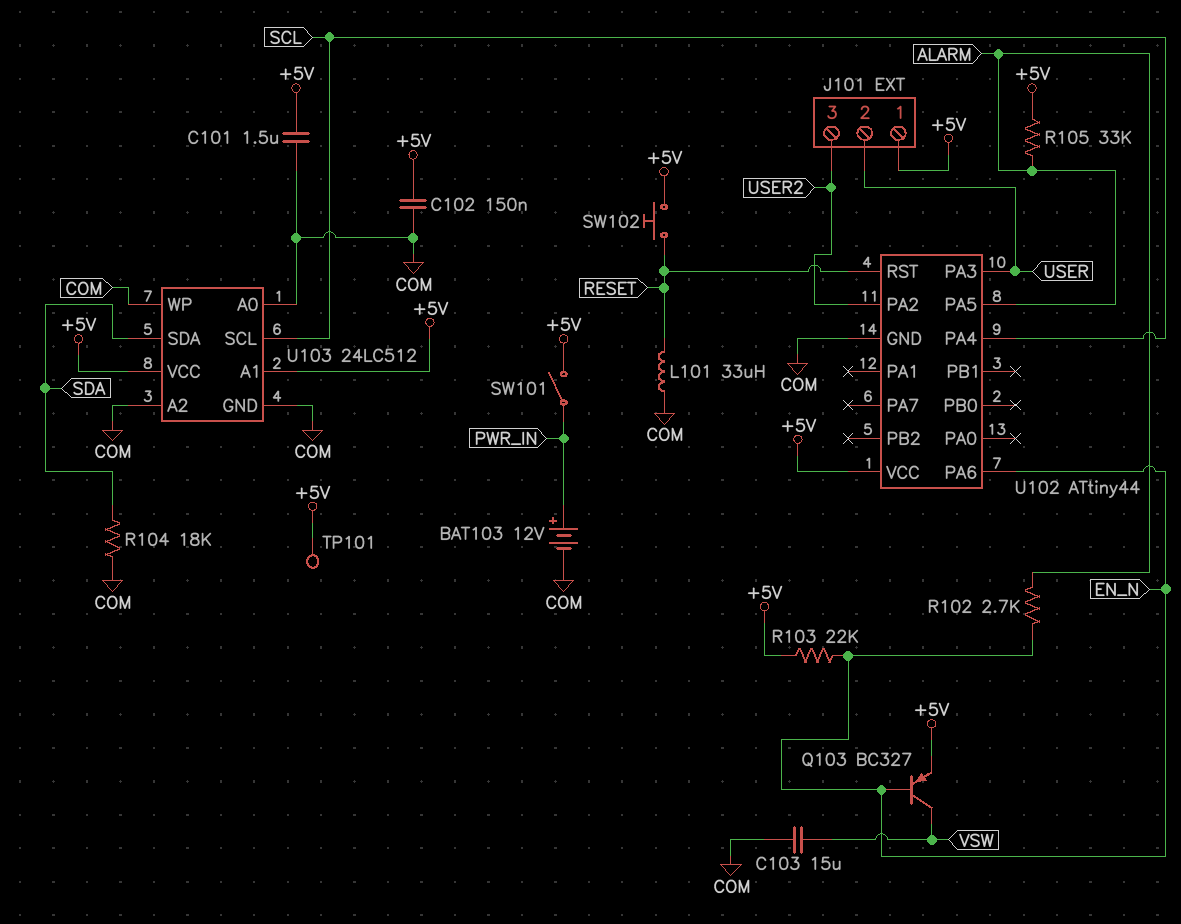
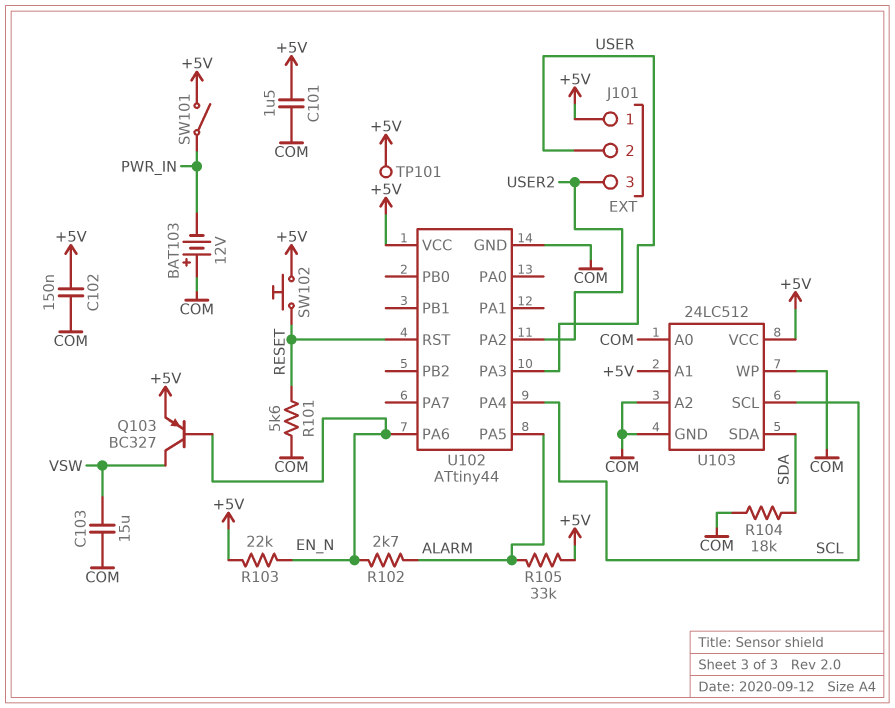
BAT103: 12V (plus PWR_IN, minus COM) -> 12V (plus COM, minus PWR_IN)
L101: 33uH (COM, RESET) -> none
R101: none -> 5.6k (COM, RESET)

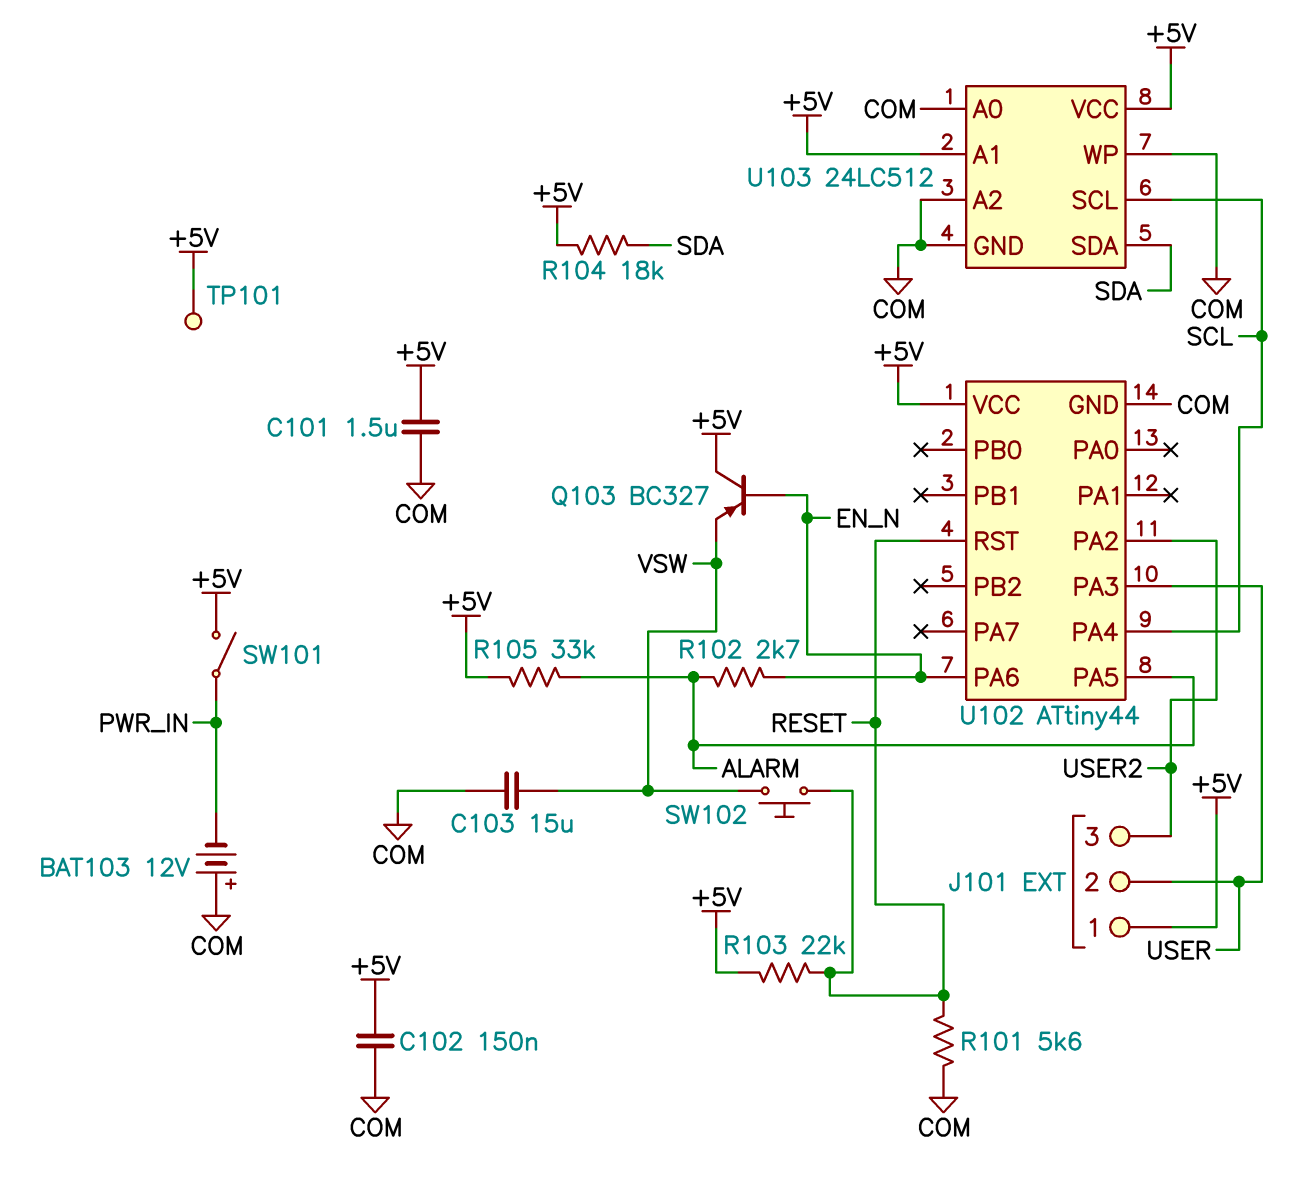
Q103: PNP BC327 (B EN_N, C VSW, E +5V) -> PNP BC327 (B EN_N, C +5V, E VSW)
R103: 22k (+5V, EN_N) -> 22k (+5V, RESET)
R104: 18k (COM, SDA) -> 18k (+5V, SDA)
SW102: button (+5V, RESET) -> button (RESET, VSW)

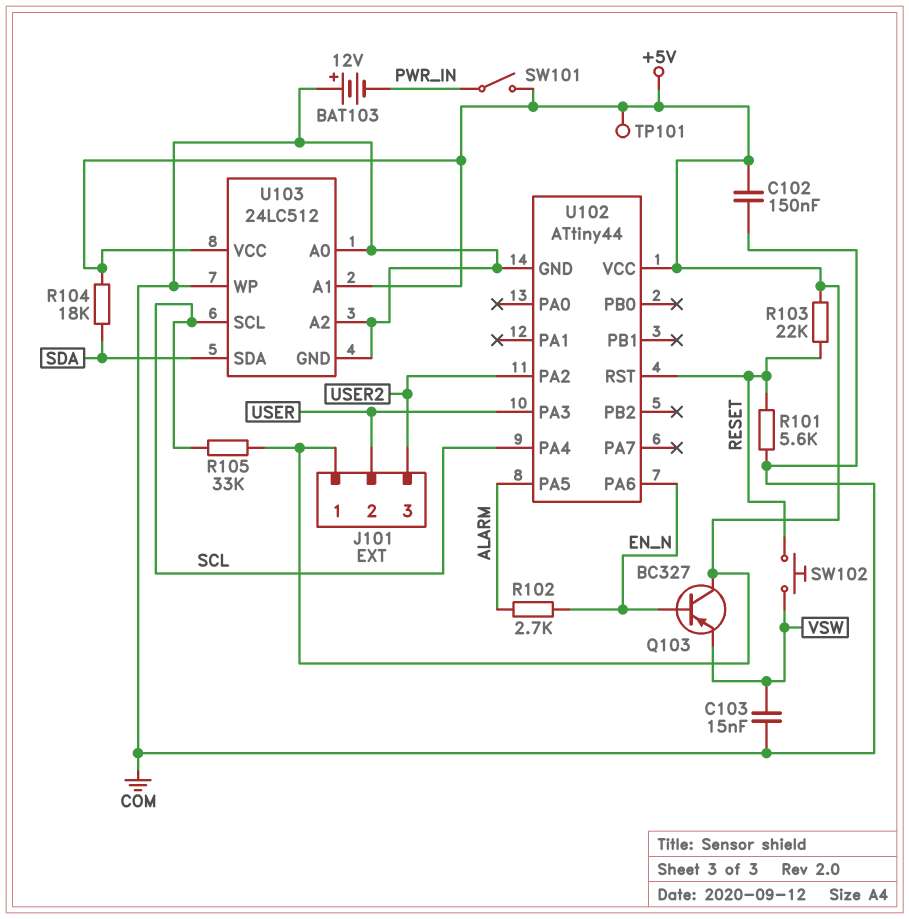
C101: 1.5uF (+5V, COM) -> none
C103: 15uF (COM, VSW) -> 15nF (COM, VSW)
R105: 33k (+5V, ALARM) -> 33k (+5V, SCL)

